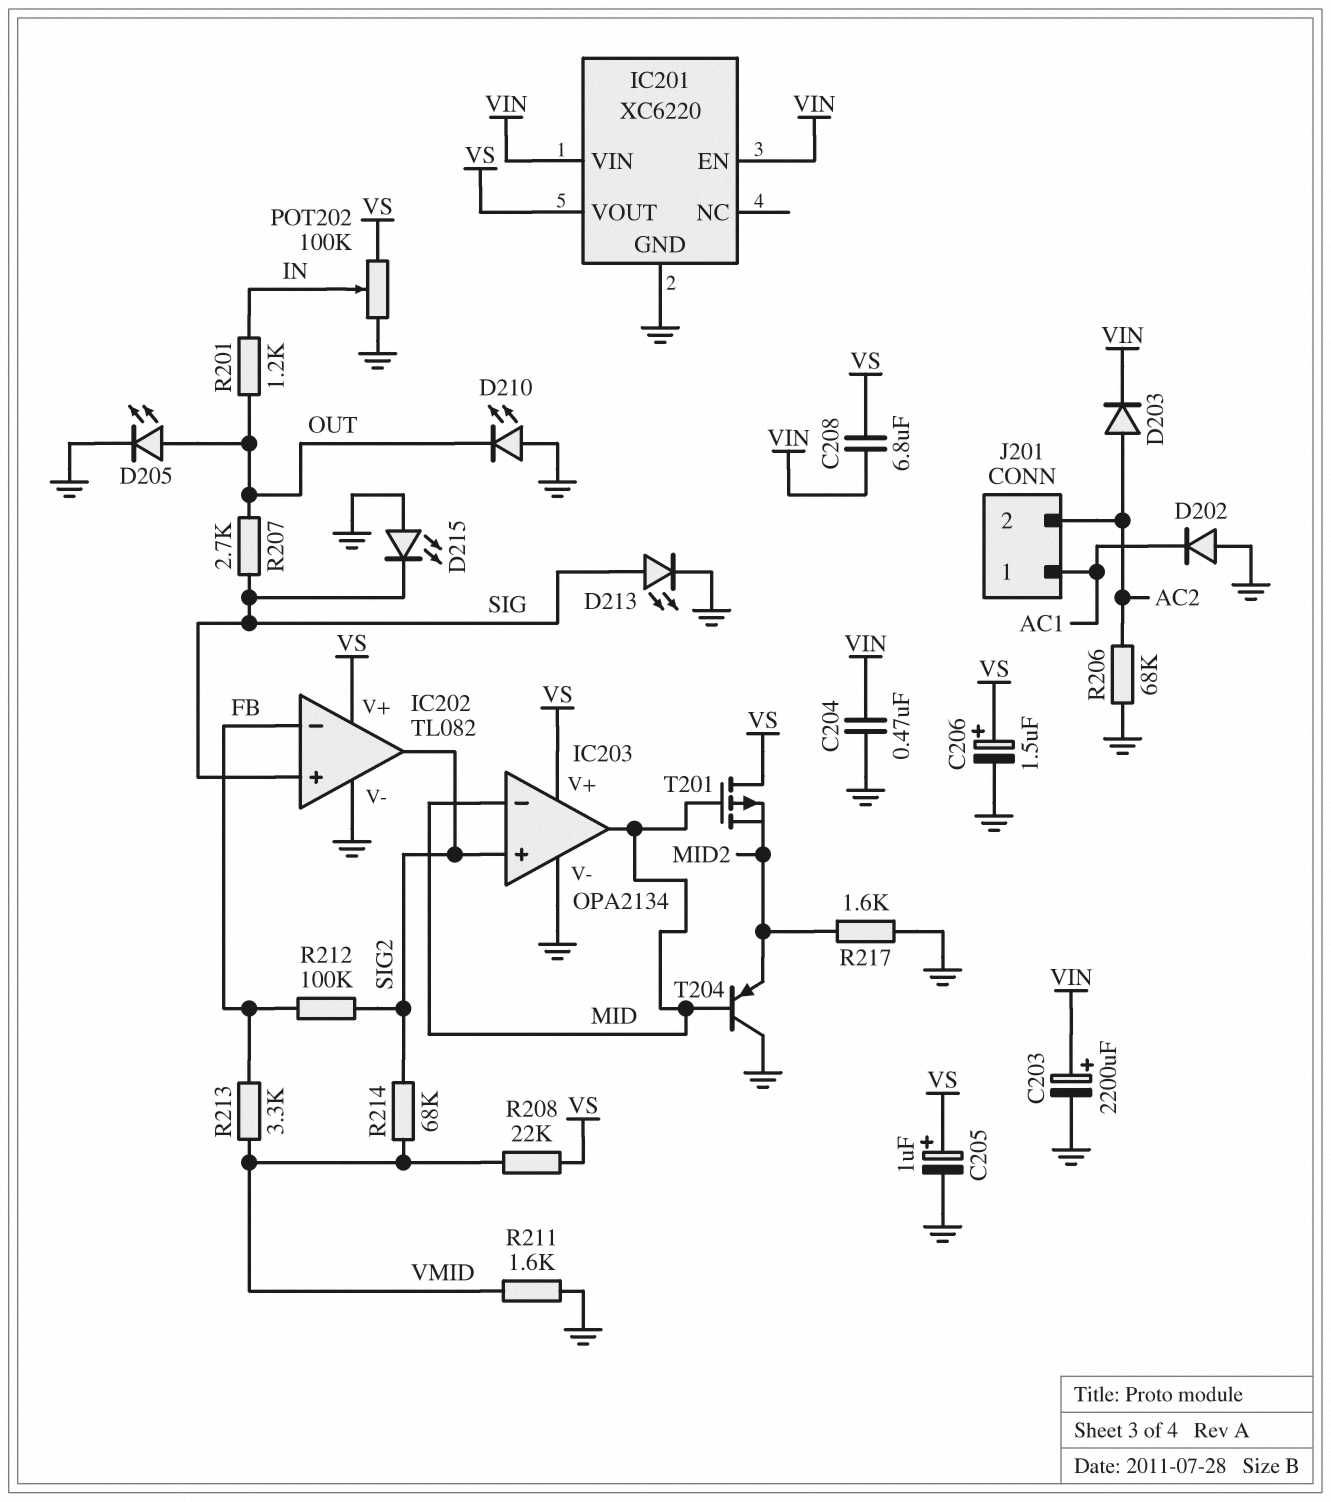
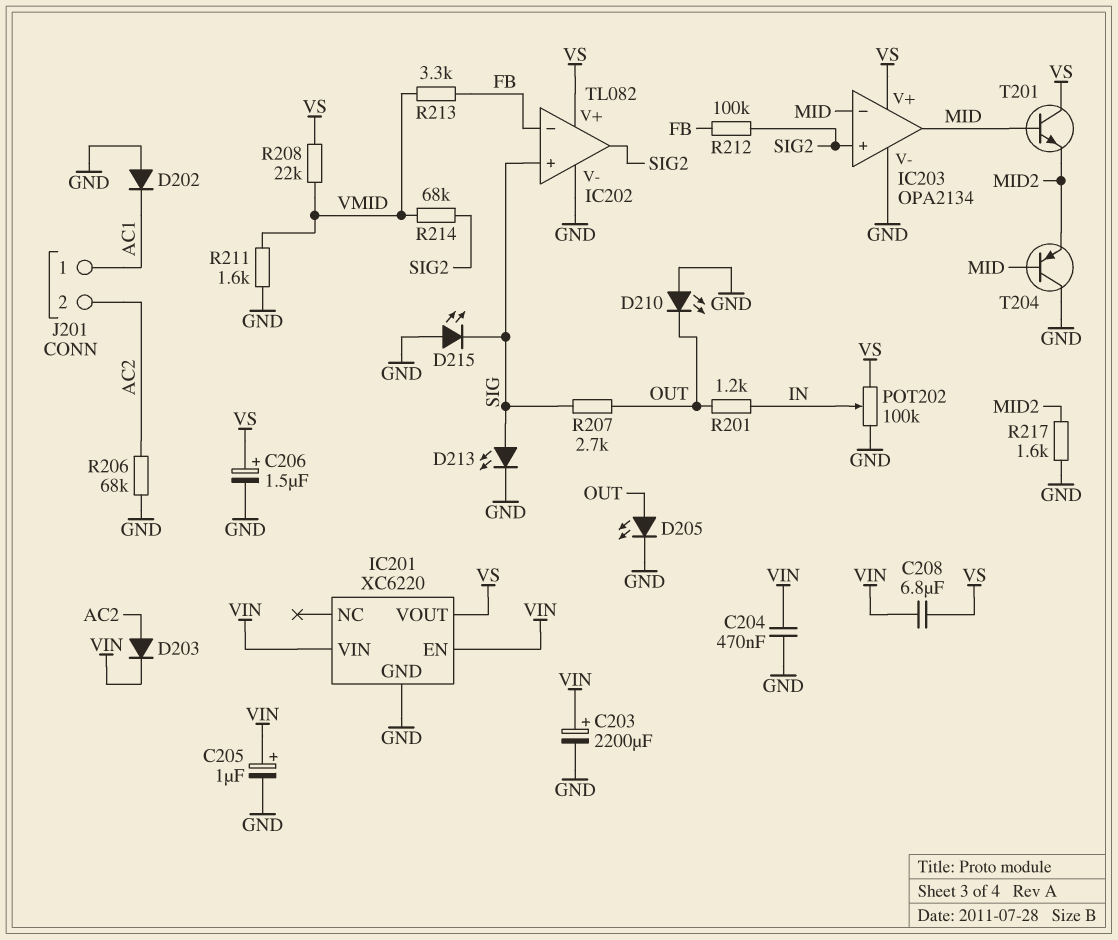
C205: 1uF (plus VS, minus GND) -> 1uF (plus VIN, minus GND)
T201: PMOS (G MID, D VS, S MID2) -> NPN (B MID, C VS, E MID2)

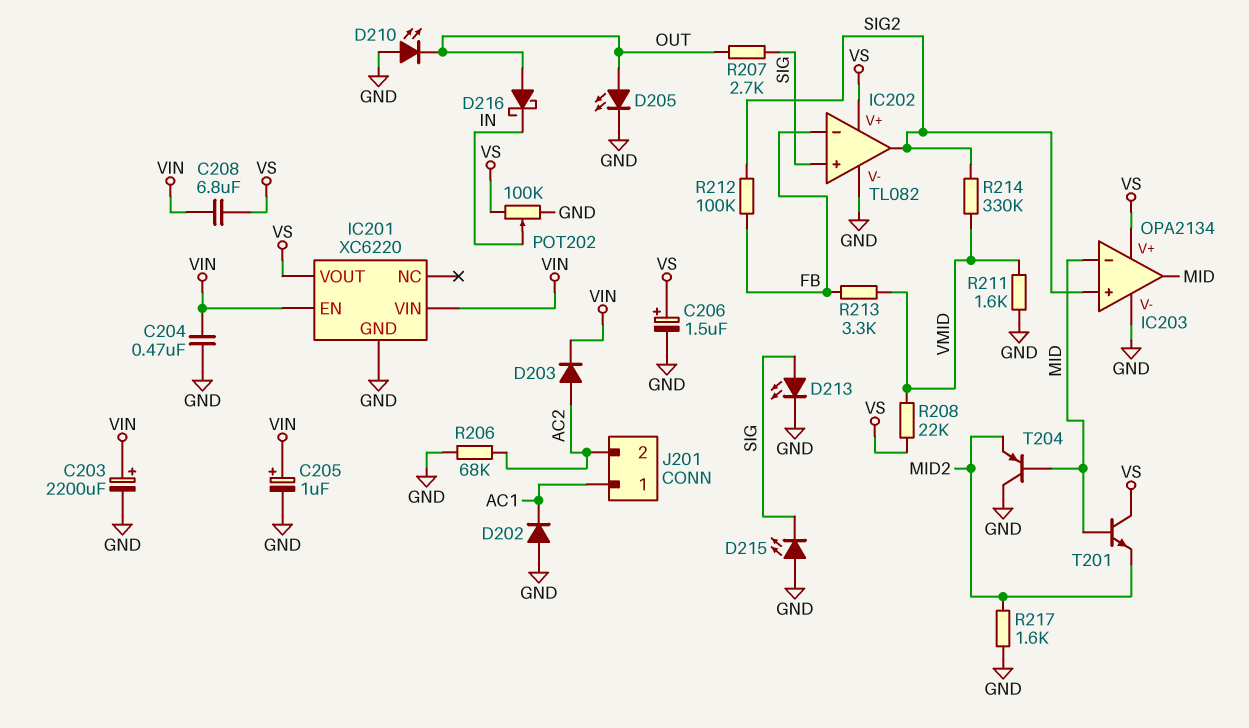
D216: none -> schottky (A OUT, K IN)
R201: 1.2k (IN, OUT) -> none
R214: 68k (SIG2, VMID) -> 330k (SIG2, VMID)

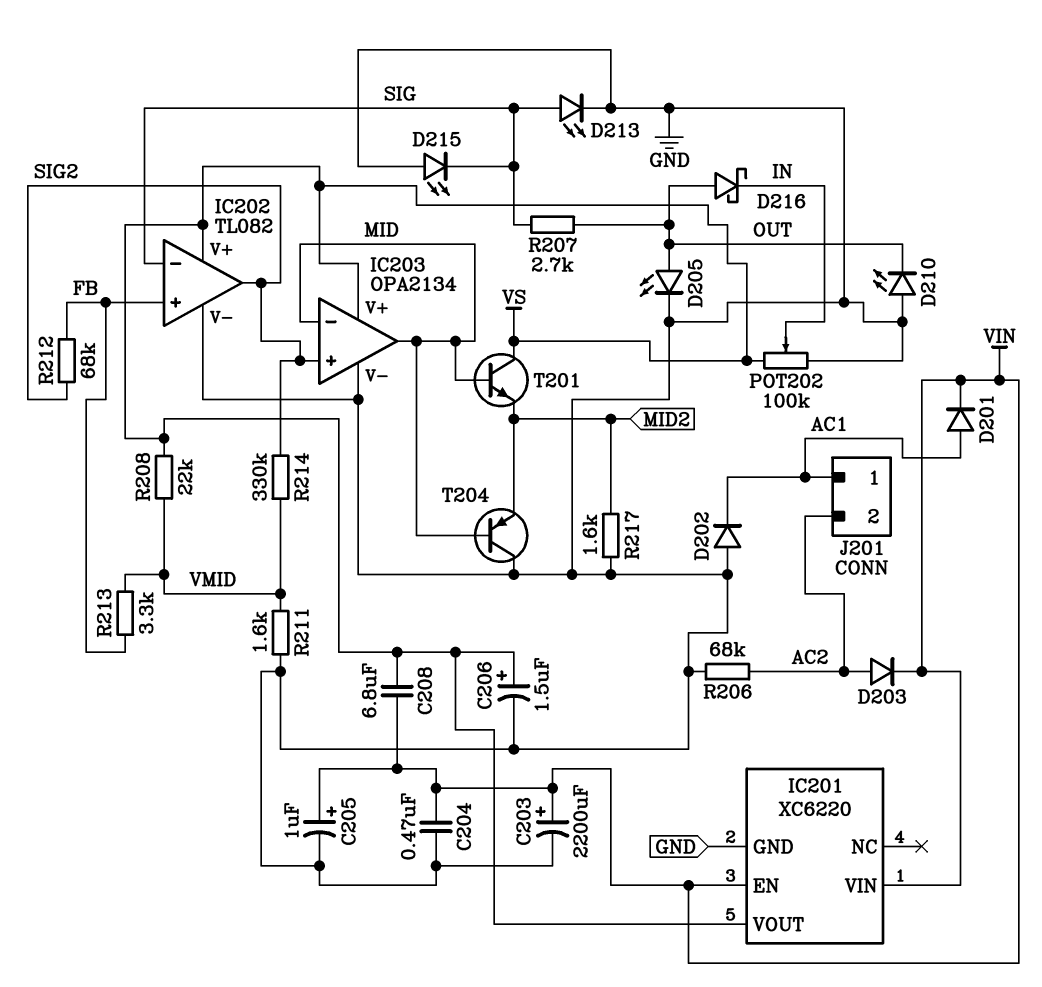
D201: none -> diode (A AC1, K VIN)
IC202 pin in+: SIG -> FB
IC202 pin in-: FB -> SIG
R212: 100k (FB, SIG2) -> 68k (FB, SIG2)

